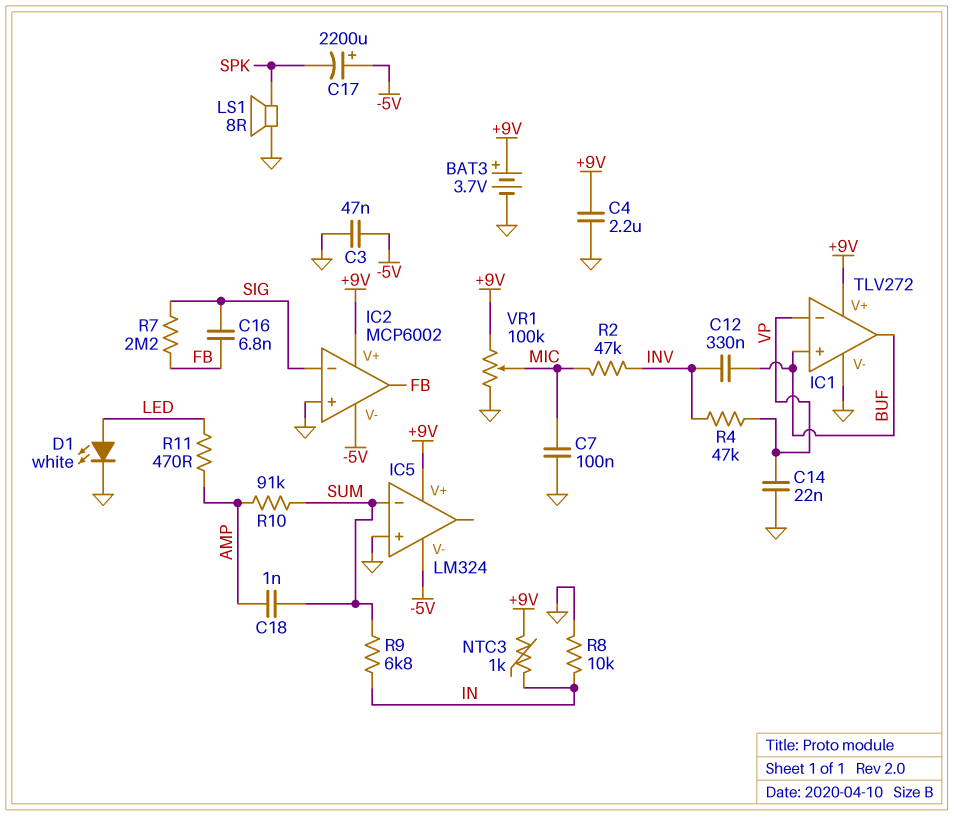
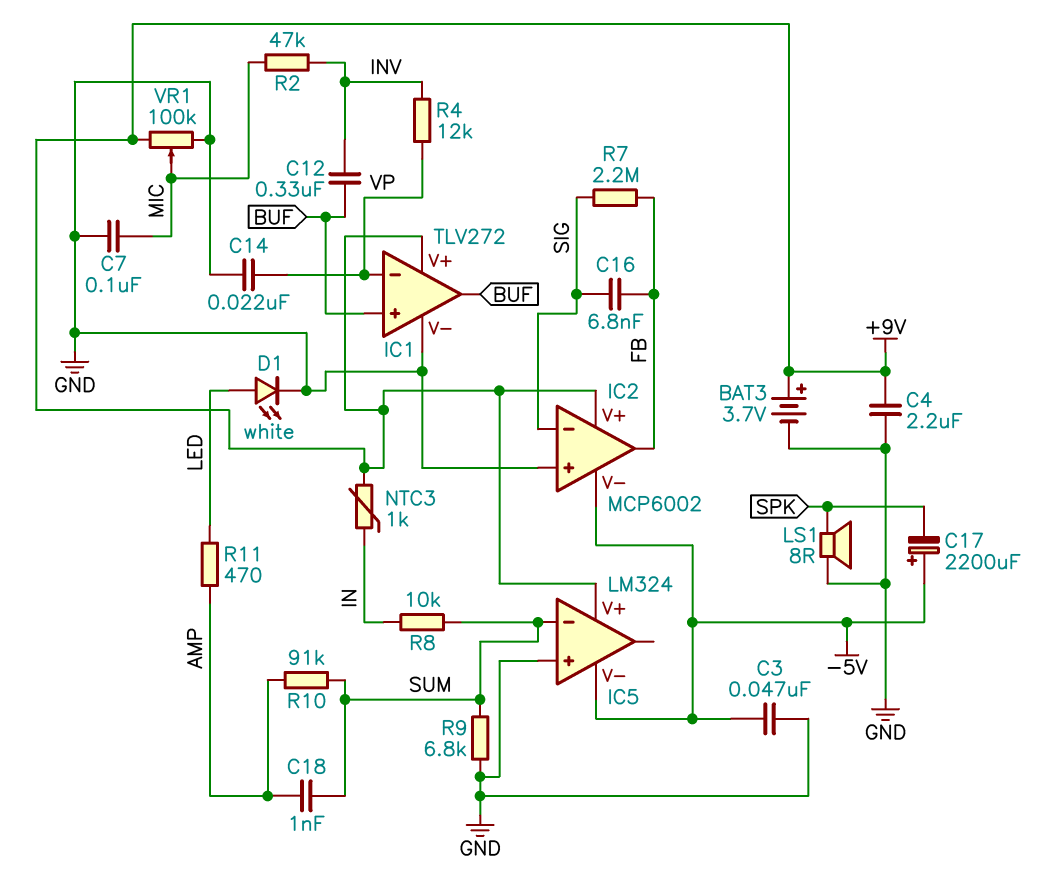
R4: 47k (INV, VP) -> 12k (INV, VP)
R8: 10k (GND, IN) -> 10k (IN, SUM)
R9: 6.8k (IN, SUM) -> 6.8k (GND, SUM)

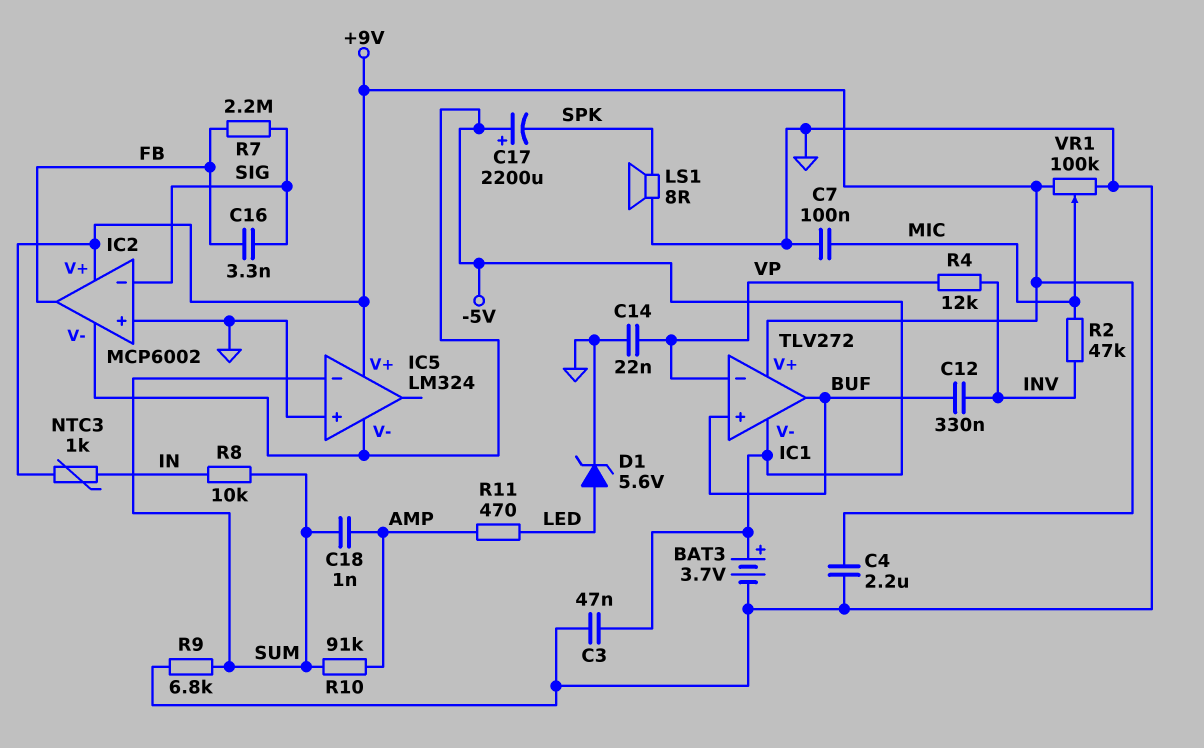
BAT3: 3.7V (plus +9V, minus GND) -> 3.7V (plus -5V, minus GND)
C16: 6.8nF (FB, SIG) -> 3.3nF (FB, SIG)
D1: LED white (A LED, K GND) -> zener 5.6V (A LED, K GND)
IC1 pin V-: GND -> -5V

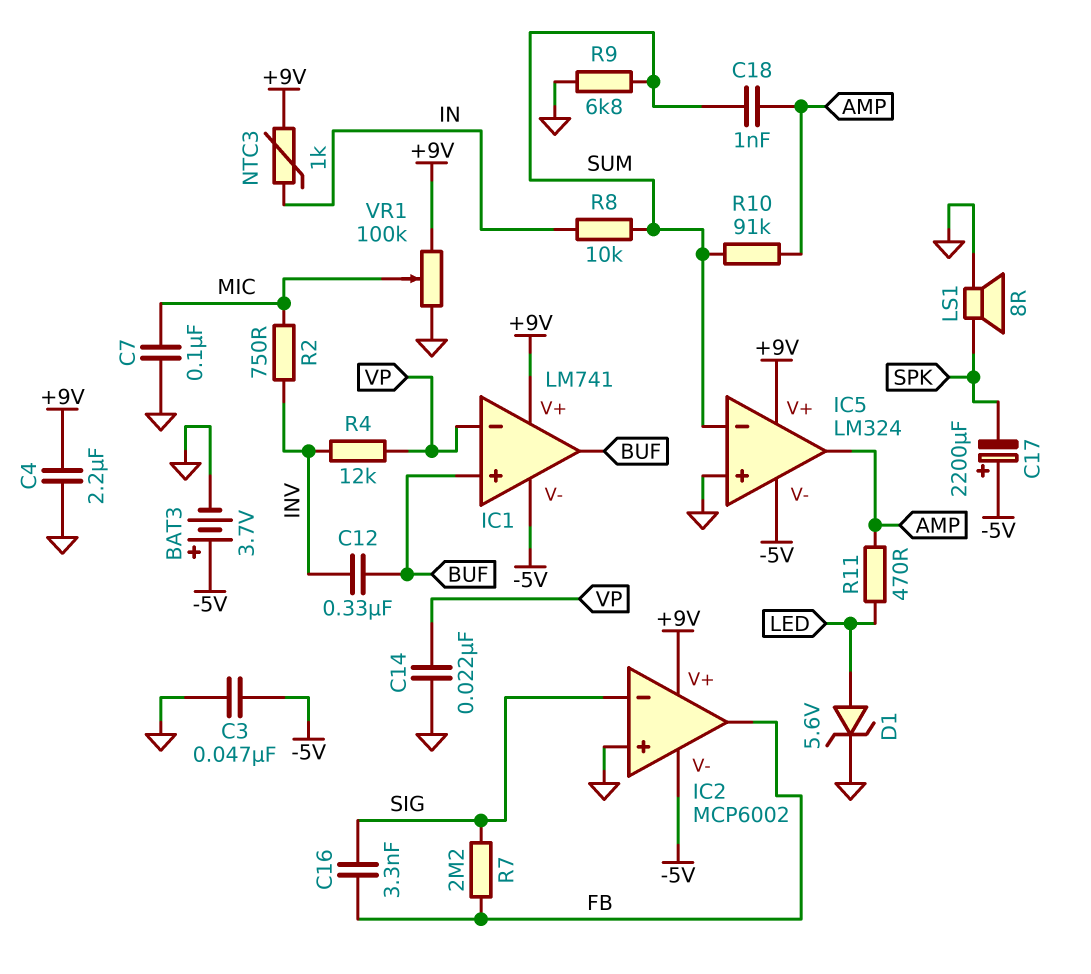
IC1: TLV272 -> LM741
IC5 pin out: none -> AMP
R2: 47k (INV, MIC) -> 750 (INV, MIC)

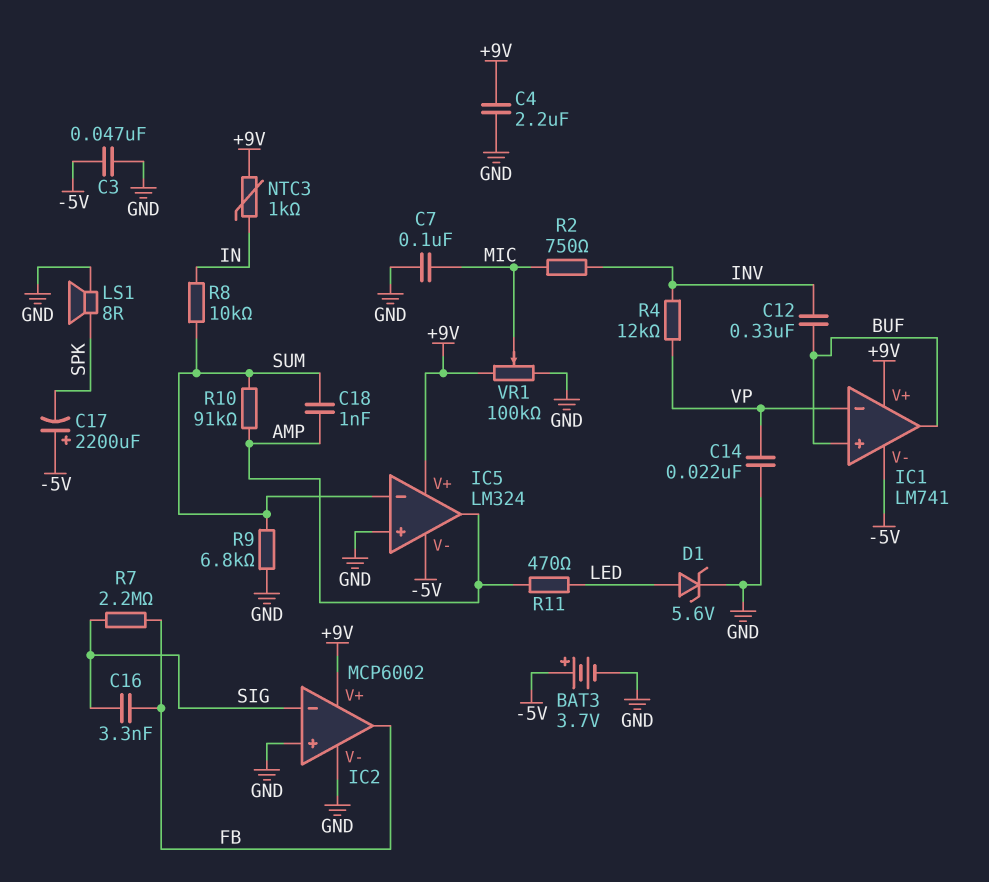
IC2 pin V-: -5V -> GND

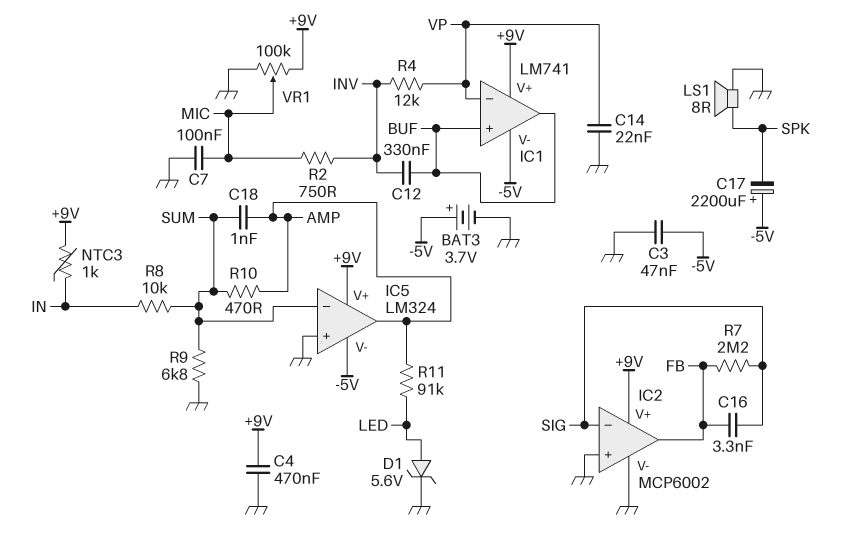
C4: 2.2uF (+9V, GND) -> 470nF (+9V, GND)
R10: 91k (AMP, SUM) -> 470 (AMP, SUM)
R11: 470 (AMP, LED) -> 91k (AMP, LED)

